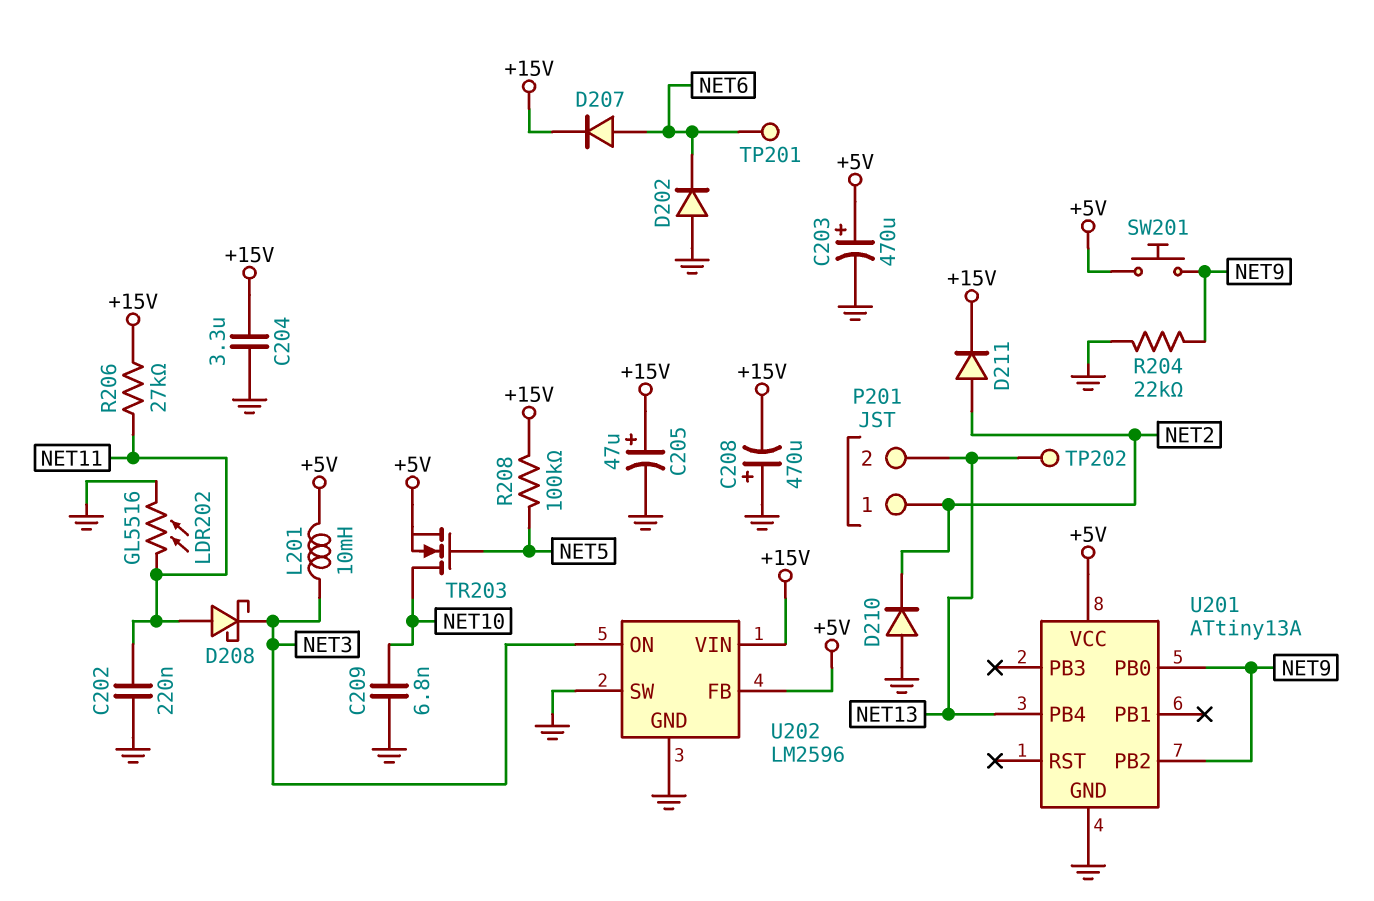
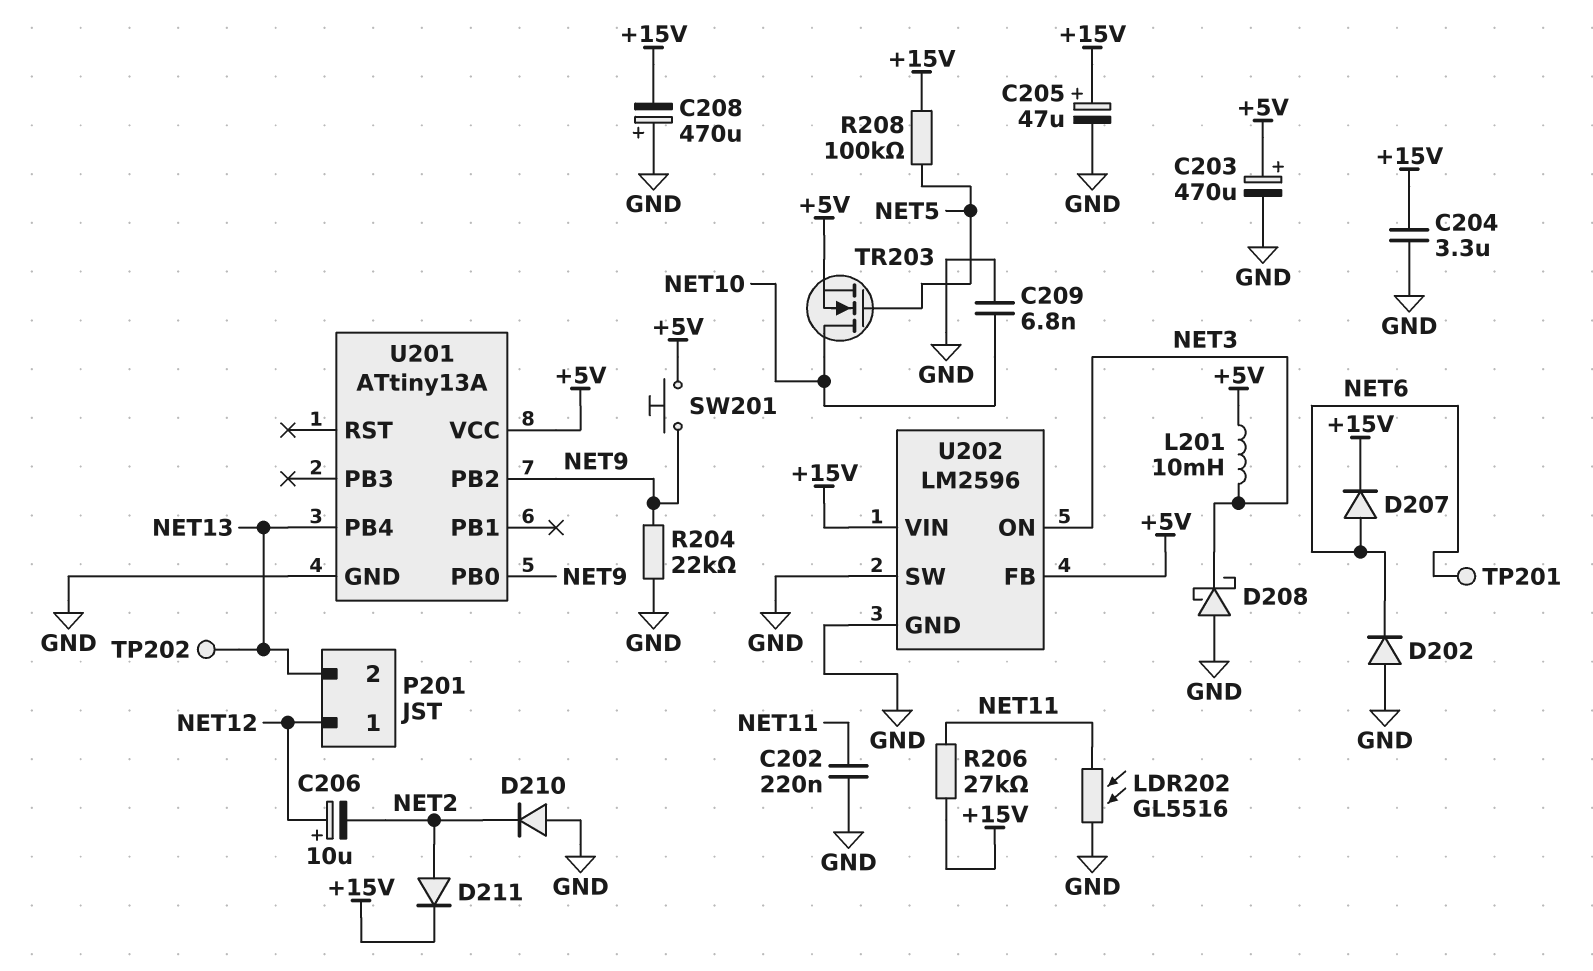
C206: none -> 10uF (plus NET12, minus NET2)
D208: schottky (A NET11, K NET3) -> schottky (A GND, K NET3)
P201 pin 1: NET2 -> NET12

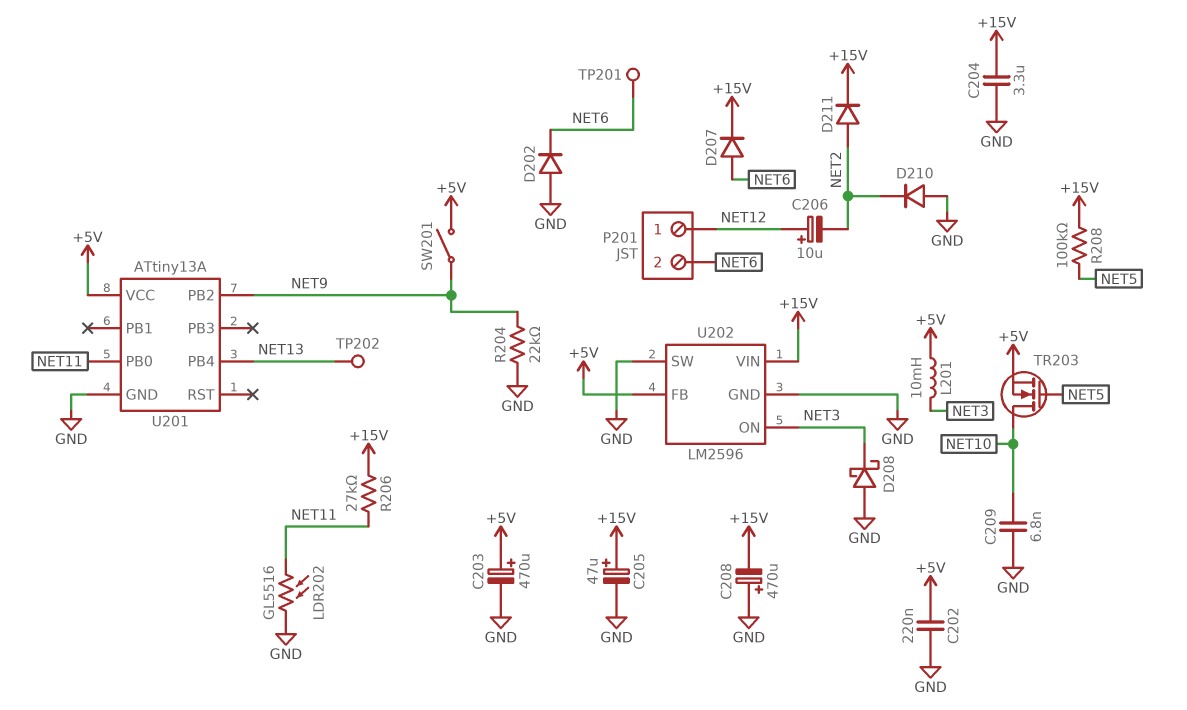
C202: 220nF (GND, NET11) -> 220nF (+5V, GND)
P201 pin 2: NET13 -> NET6
SW201: button (+5V, NET9) -> switch (+5V, NET9)
U201 pin PB0: NET9 -> NET11

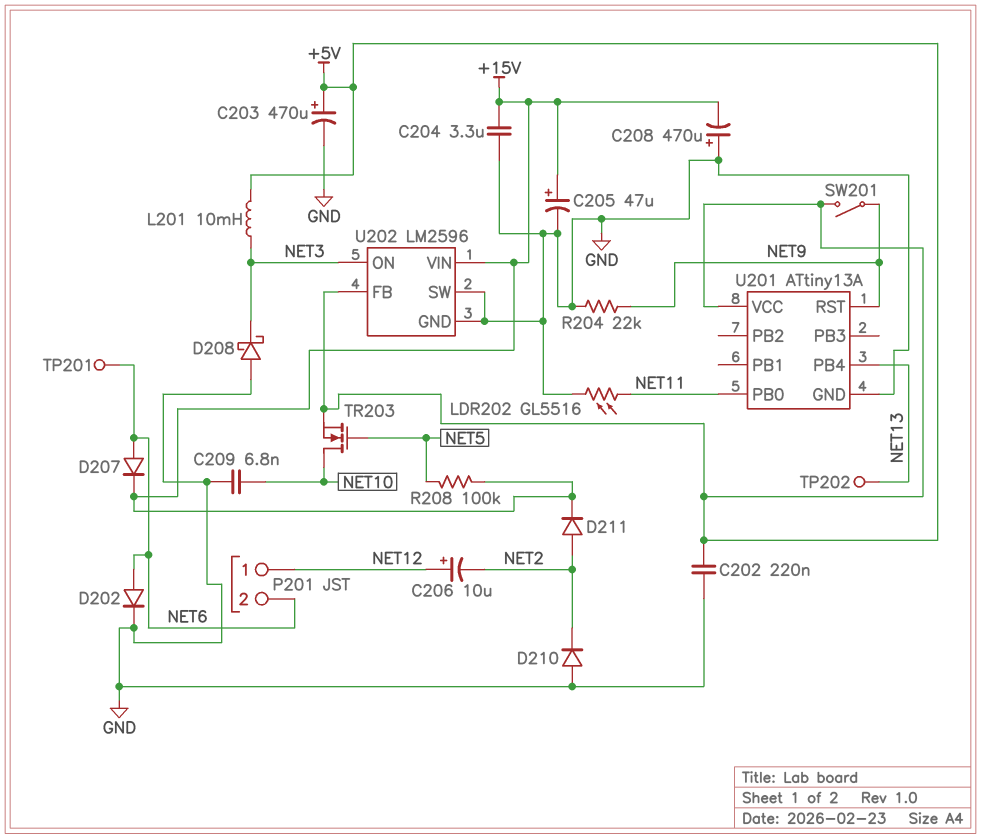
D202: diode (A GND, K NET6) -> diode (A NET6, K GND)
R206: 27k (+15V, NET11) -> none
U201 pin PB2: NET9 -> none
U201 pin RST: none -> NET9

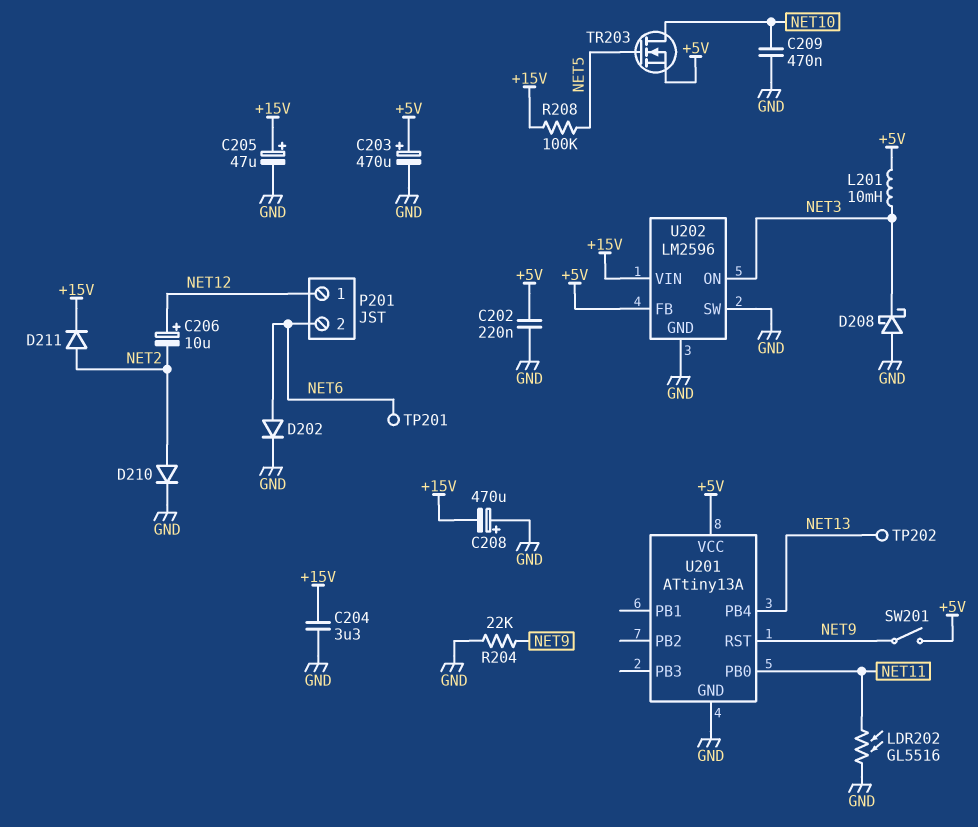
C209: 6.8nF (GND, NET10) -> 470nF (GND, NET10)
D207: diode (A NET6, K +15V) -> none
D210: diode (A GND, K NET2) -> diode (A NET2, K GND)

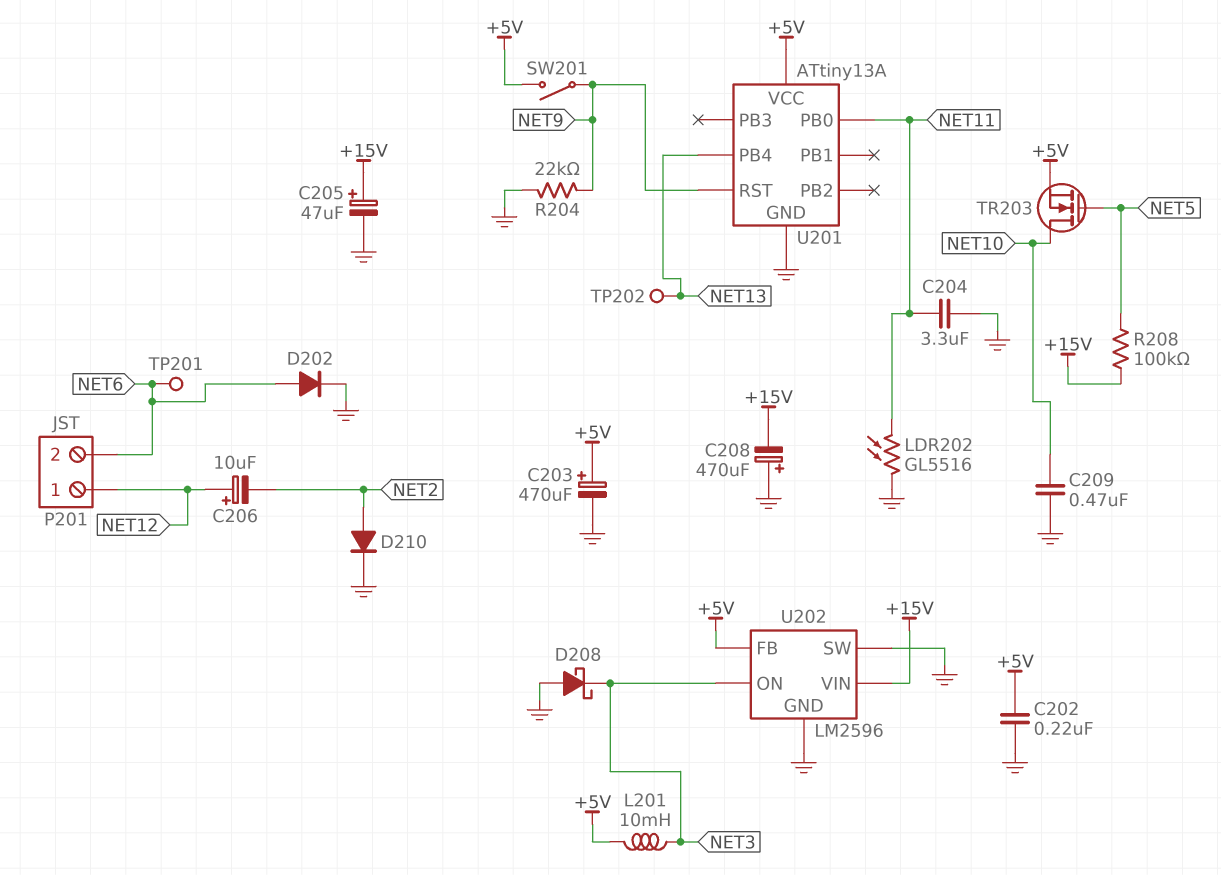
C204: 3.3uF (+15V, GND) -> 3.3uF (GND, NET11)
D211: diode (A NET2, K +15V) -> none

